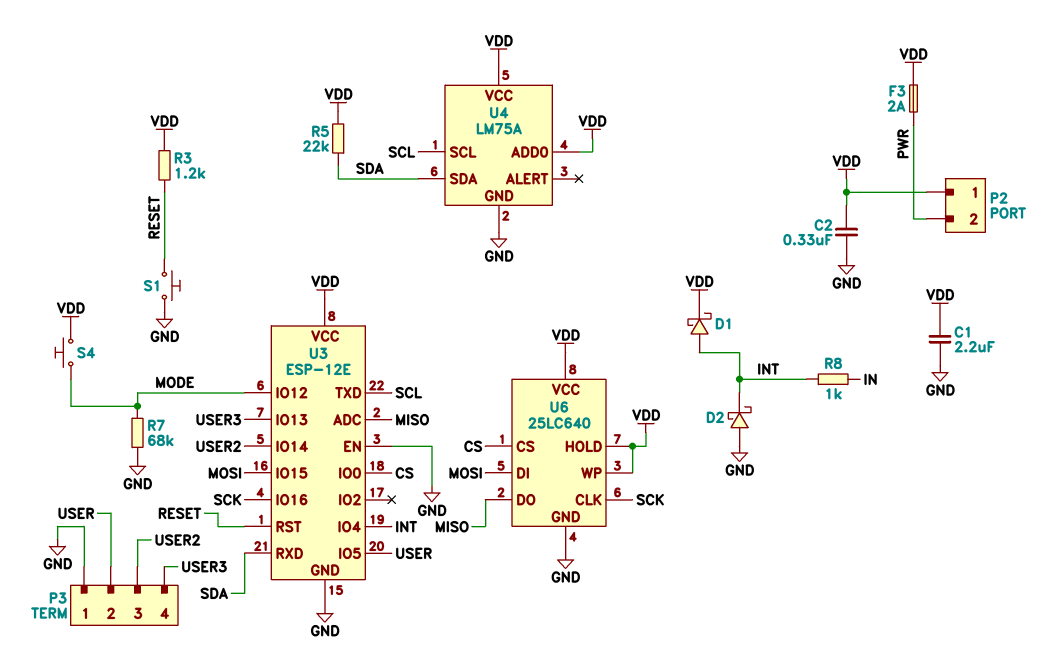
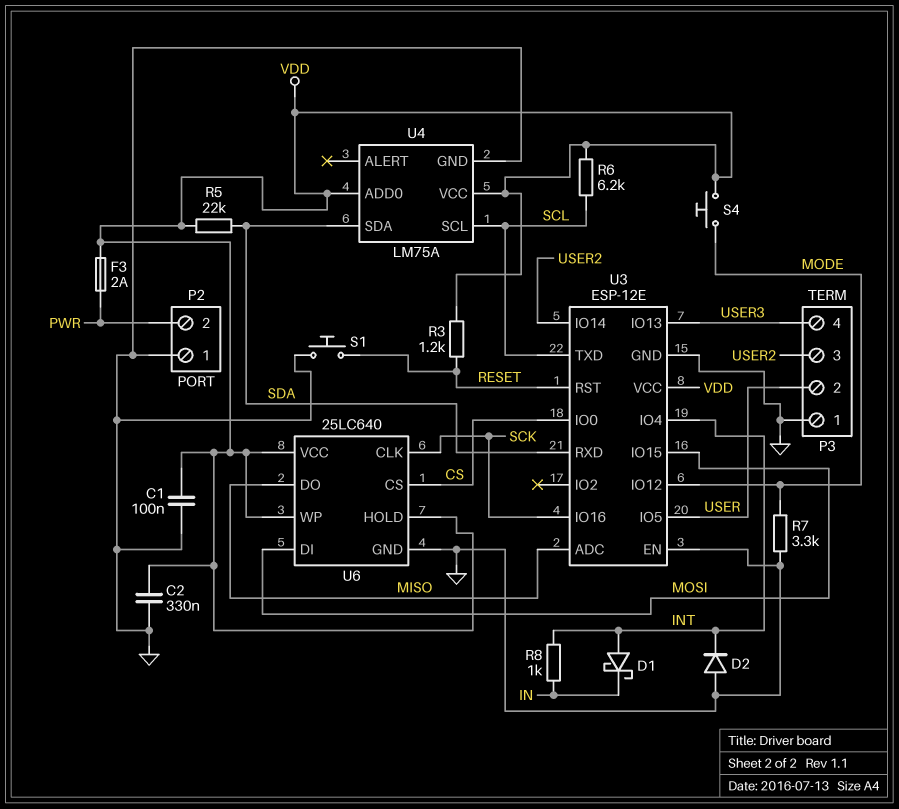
C1: 2.2uF (GND, VDD) -> 100nF (GND, VDD)
D1: schottky (A INT, K VDD) -> schottky (A INT, K IN)
D2: schottky (A GND, K INT) -> diode (A GND, K INT)
P2 pin 1: VDD -> GND
R6: none -> 6.2k (SCL, VDD)
R7: 68k (GND, MODE) -> 3.3k (GND, MODE)

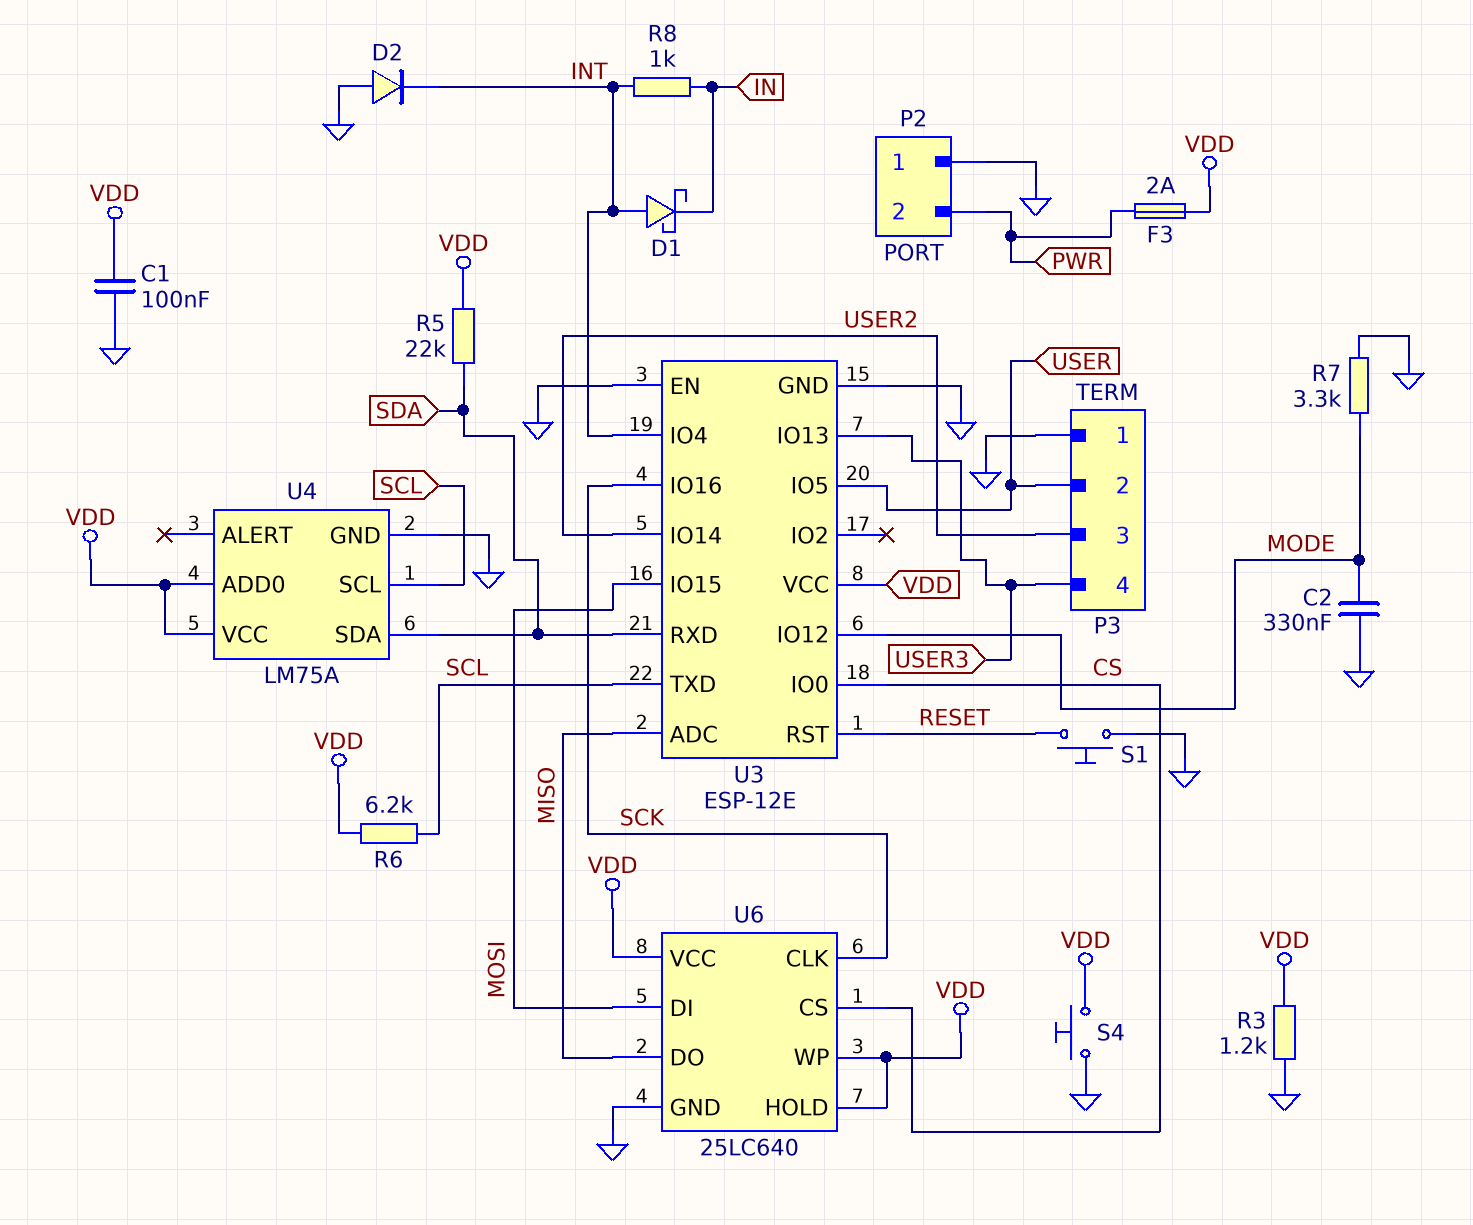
C2: 330nF (GND, VDD) -> 330nF (GND, MODE)
R3: 1.2k (RESET, VDD) -> 1.2k (GND, VDD)
S4: button (MODE, VDD) -> button (GND, VDD)

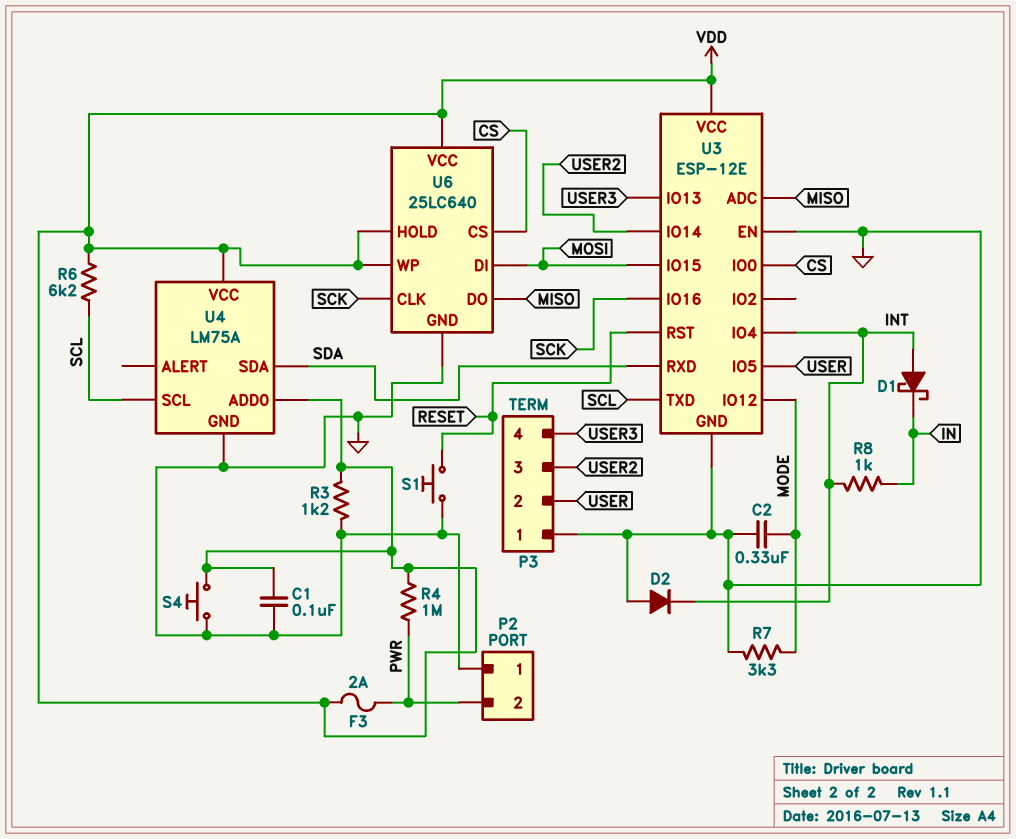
R4: none -> 1M (PWR, VDD)
R5: 22k (SDA, VDD) -> none

